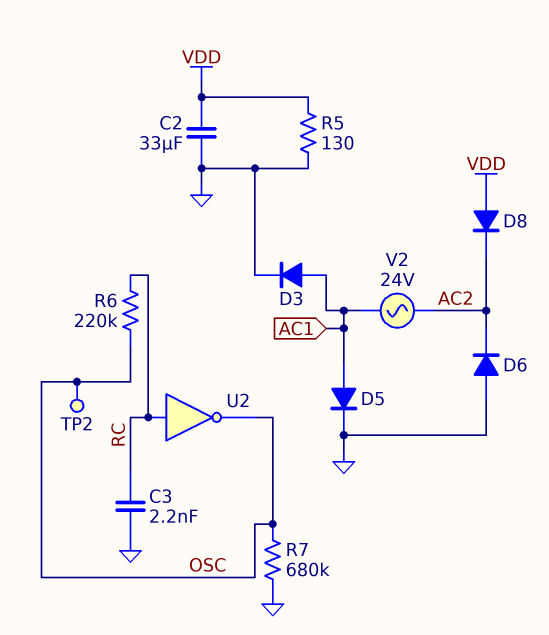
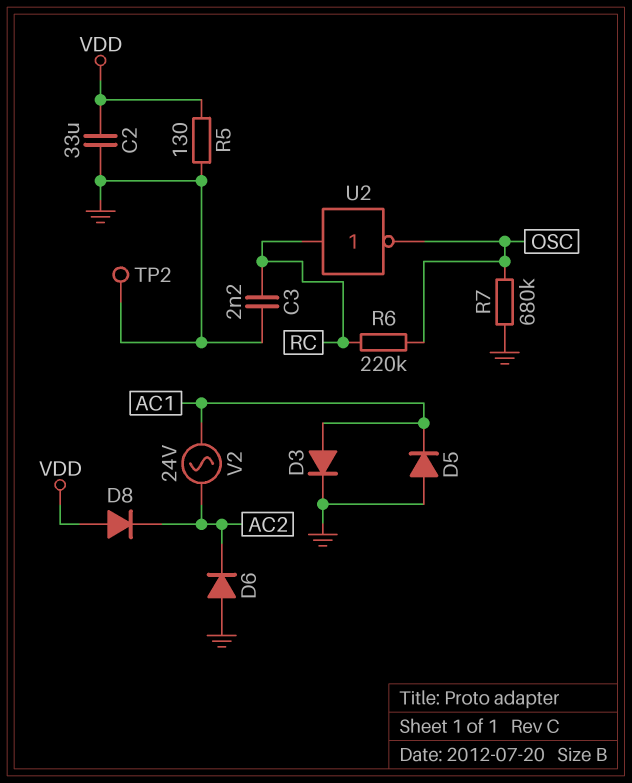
D5: diode (A AC1, K GND) -> diode (A GND, K AC1)
TP2: test point (OSC) -> test point (GND)

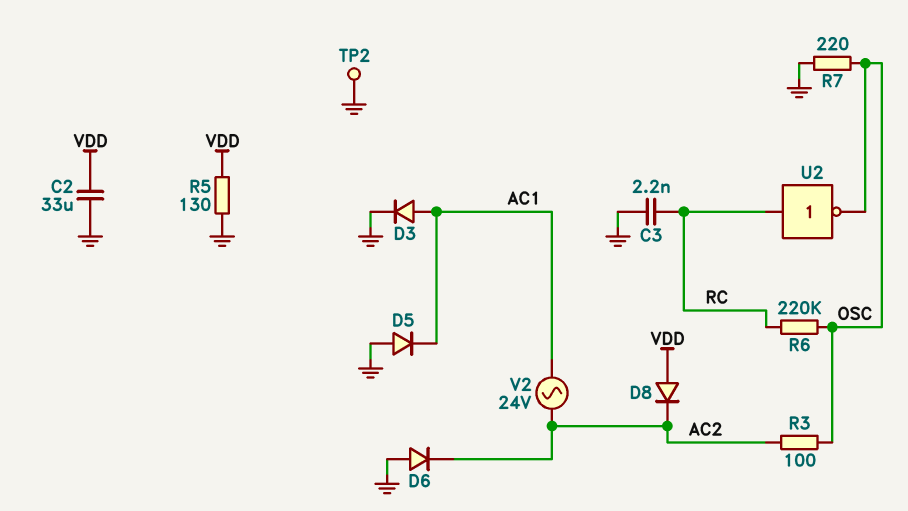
R3: none -> 100 (AC2, OSC)
R7: 680k (GND, OSC) -> 220 (GND, OSC)

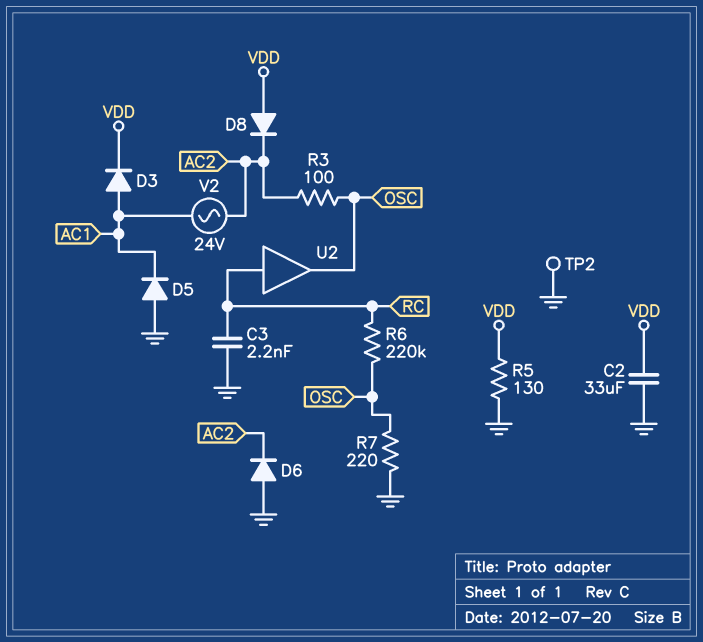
D3: diode (A AC1, K GND) -> diode (A AC1, K VDD)
U2: NOT (in RC, out OSC) -> buffer (in RC, out OSC)

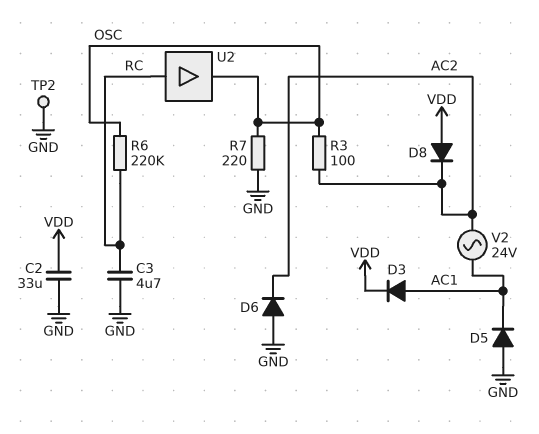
C3: 2.2nF (GND, RC) -> 4.7uF (GND, RC)
R5: 130 (GND, VDD) -> none

